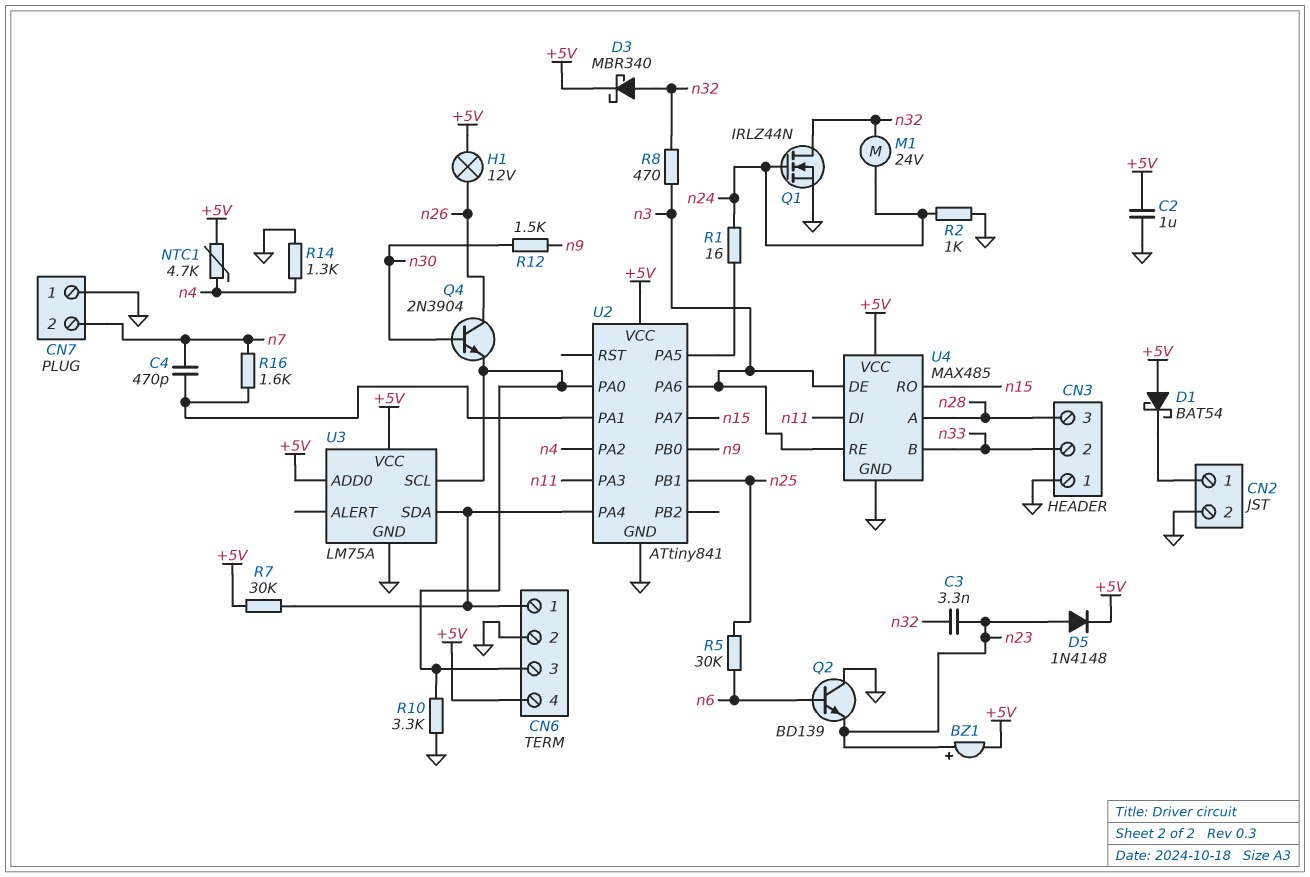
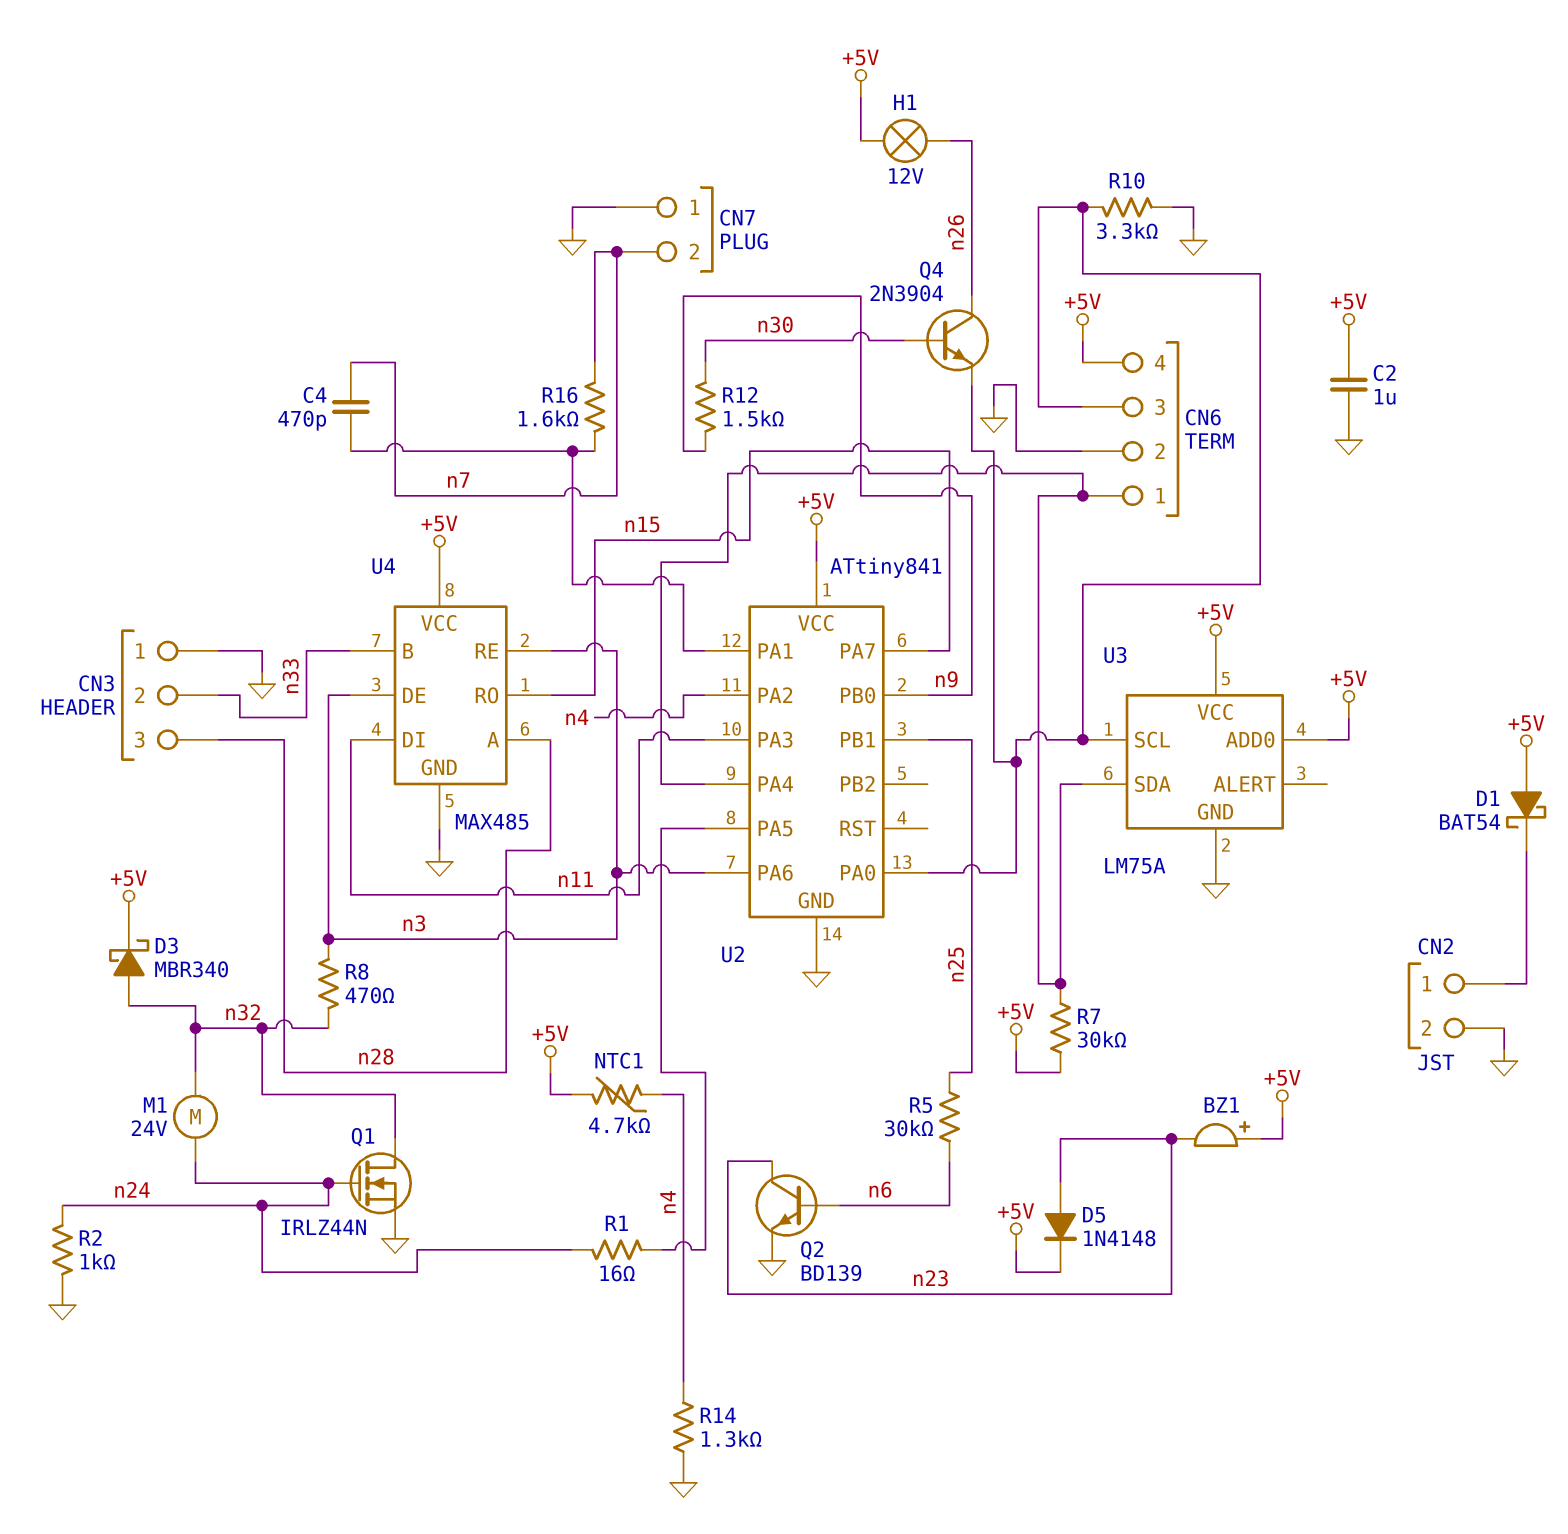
BZ1: buzzer (plus n23, minus +5V) -> buzzer (plus +5V, minus n23)
C3: 3.3nF (n23, n32) -> none
Q2: NPN BD139 (B n6, C GND, E n23) -> NPN BD139 (B n6, C n23, E GND)

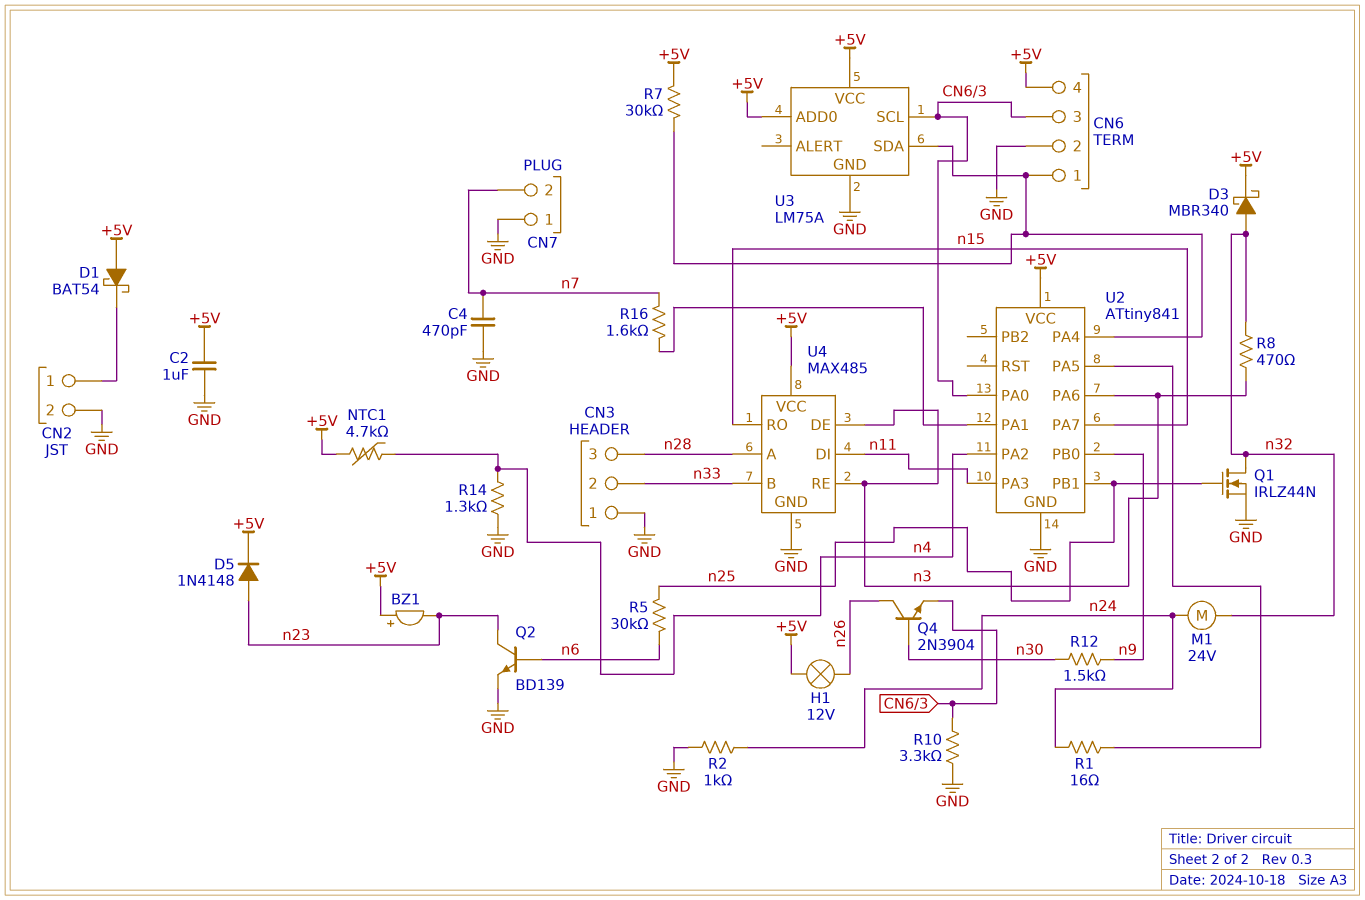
C4: 470pF (U2/PA1, n7) -> 470pF (GND, n7)
Q1: NMOS IRLZ44N (G n24, D n32, S GND) -> NMOS IRLZ44N (G n25, D n32, S GND)

